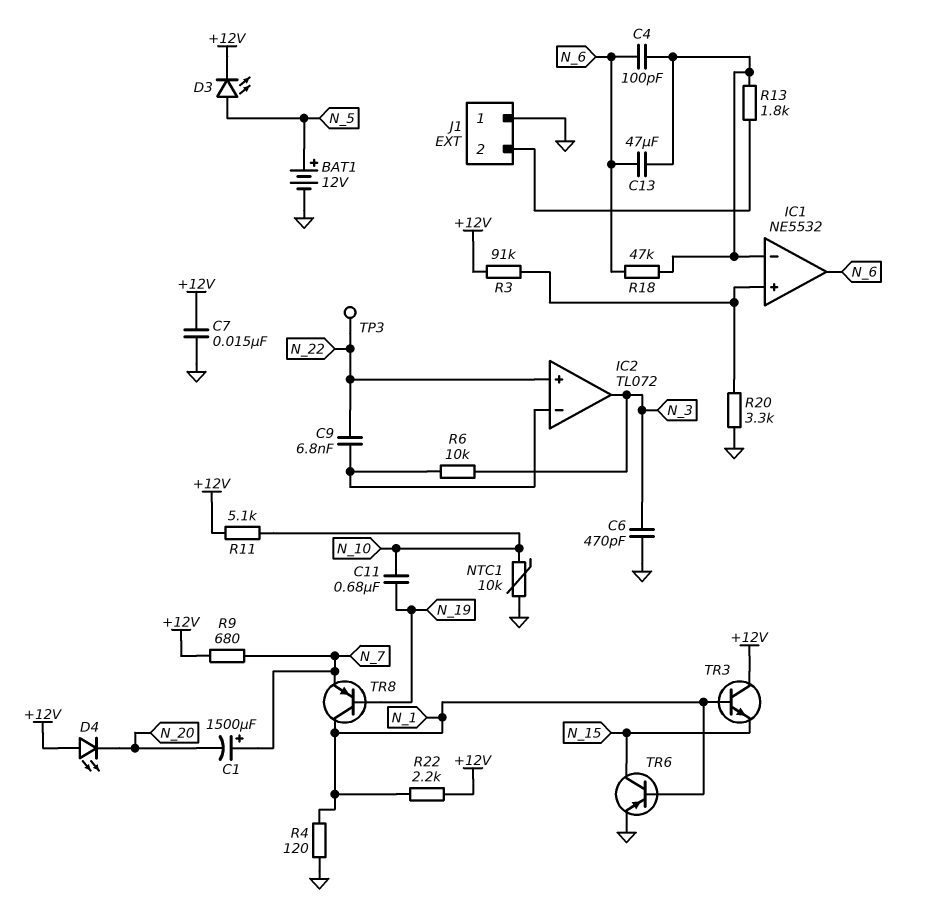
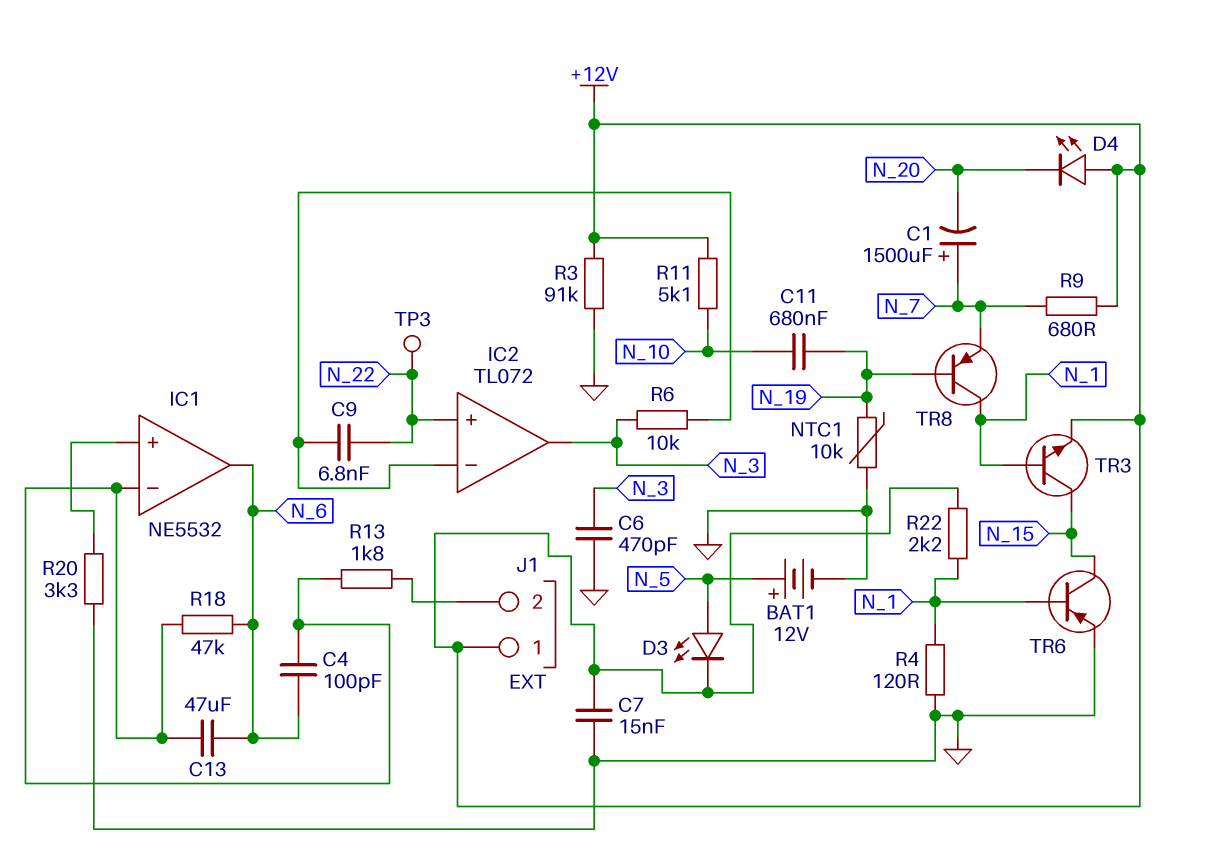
J1 pin 1: GND -> +12V
NTC1: 10k (GND, N_10) -> 10k (GND, N_19)
R3: 91k (+12V, IC1/in+) -> 91k (+12V, GND)
TR3: NPN (B N_1, C +12V, E N_15) -> NPN (B N_1, C N_15, E +12V)

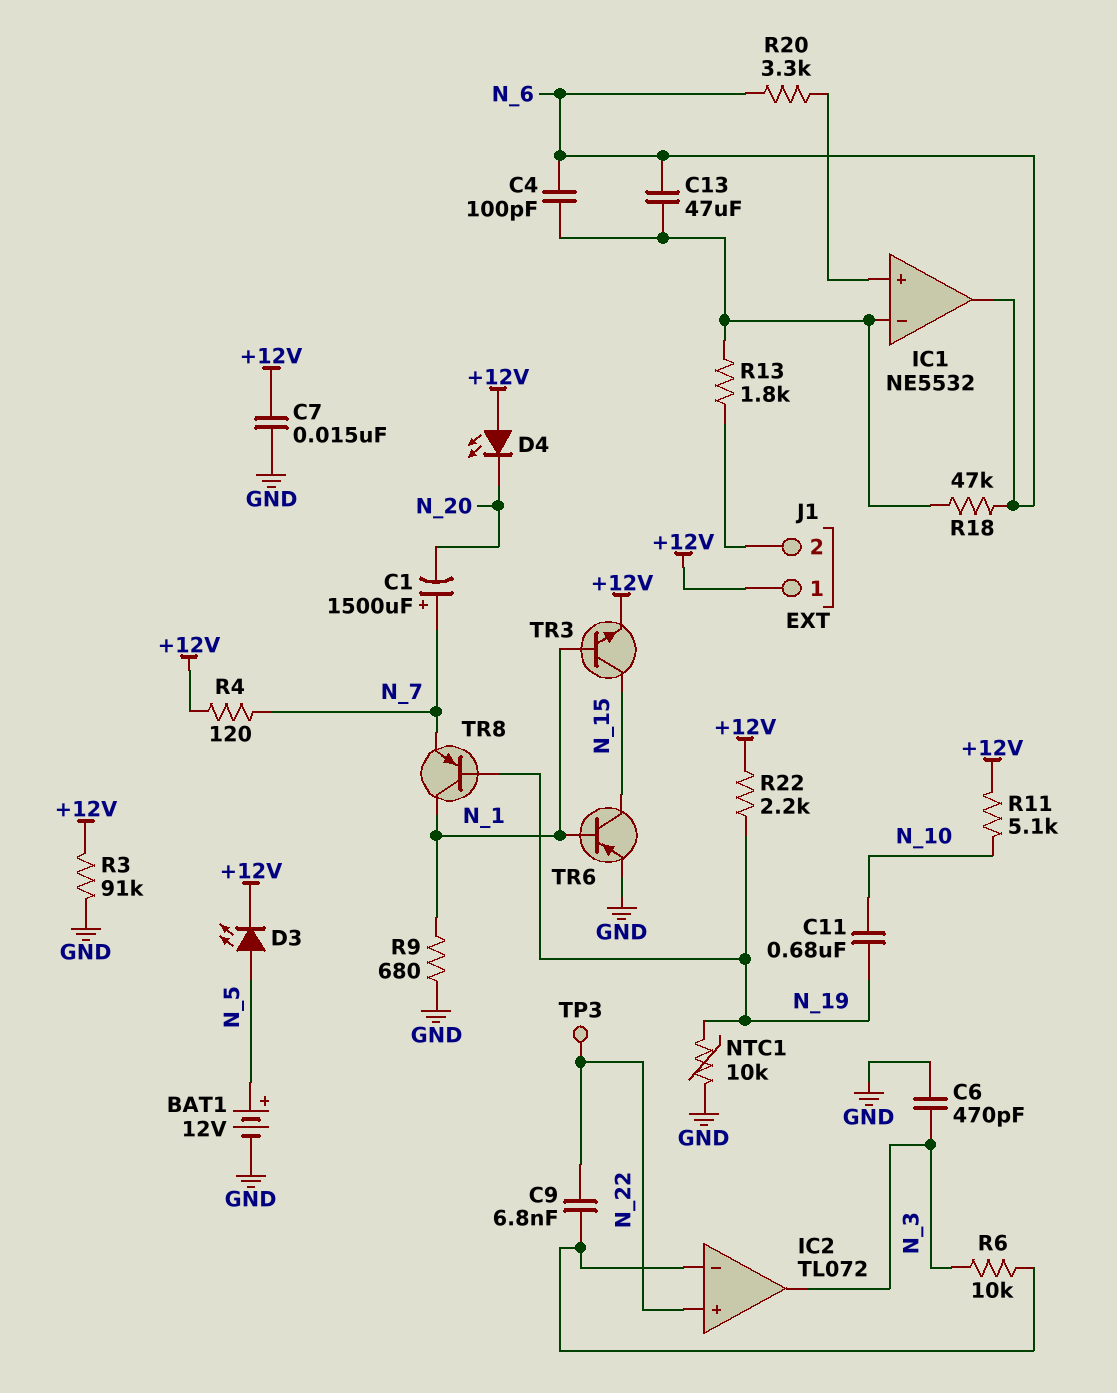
R4: 120 (GND, N_1) -> 120 (+12V, N_7)
R9: 680 (+12V, N_7) -> 680 (GND, N_1)
R20: 3.3k (GND, IC1/in+) -> 3.3k (IC1/in+, N_6)
R22: 2.2k (+12V, N_1) -> 2.2k (+12V, N_19)

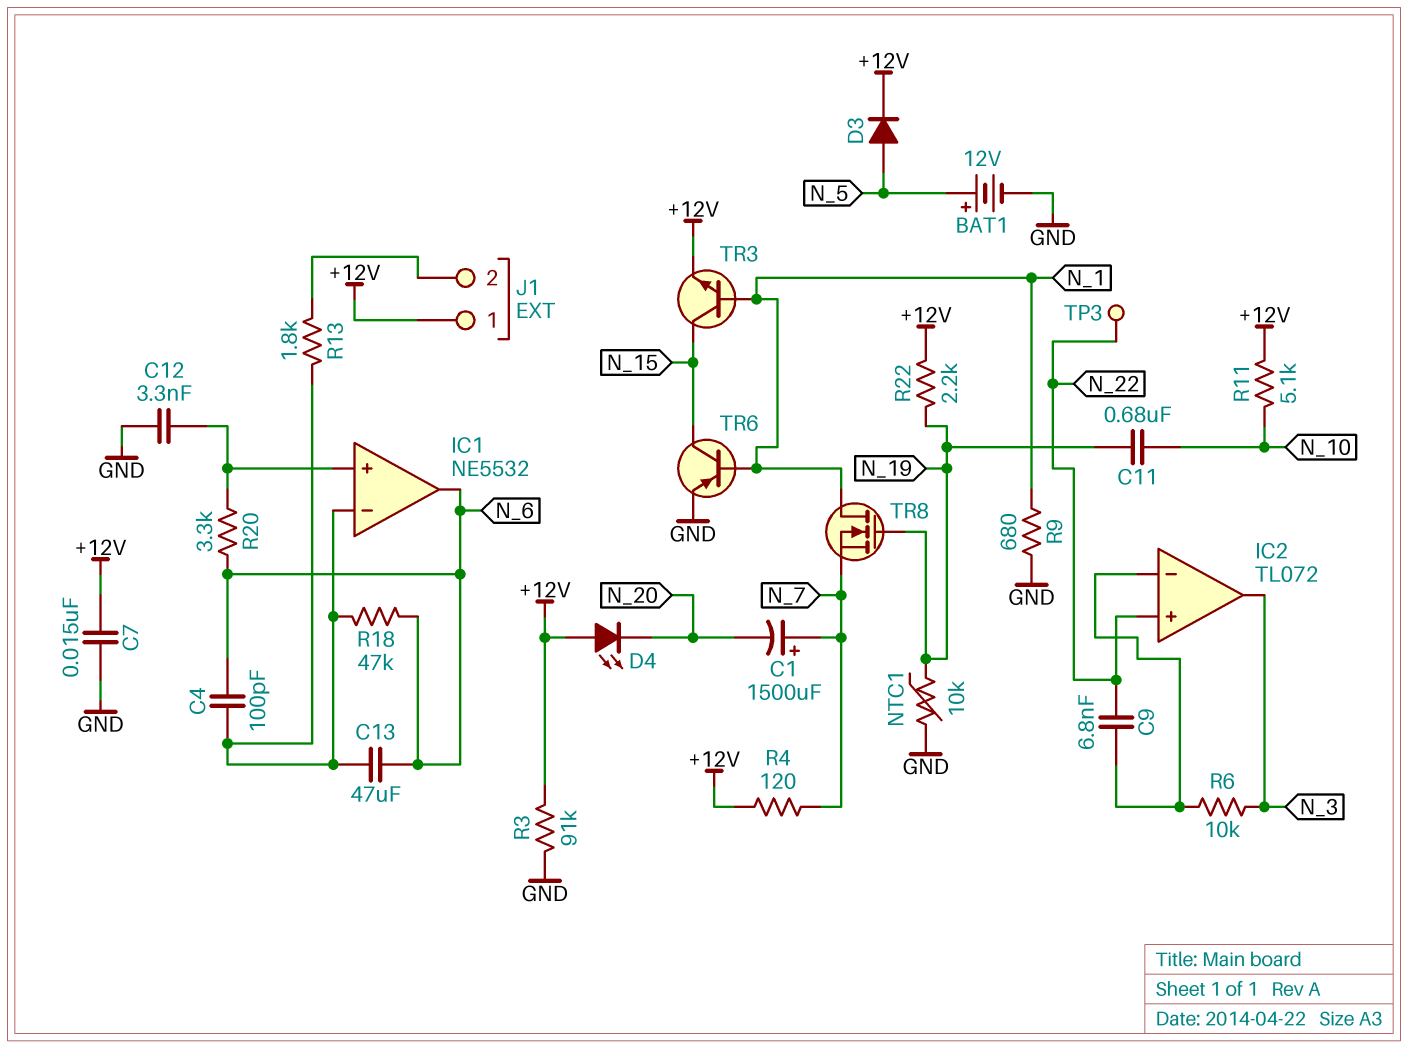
C6: 470pF (GND, N_3) -> none
C12: none -> 3.3nF (GND, IC1/in+)
D3: LED (A N_5, K +12V) -> diode (A N_5, K +12V)
TR8: PNP (B N_19, C N_1, E N_7) -> NMOS (G N_19, D N_1, S N_7)

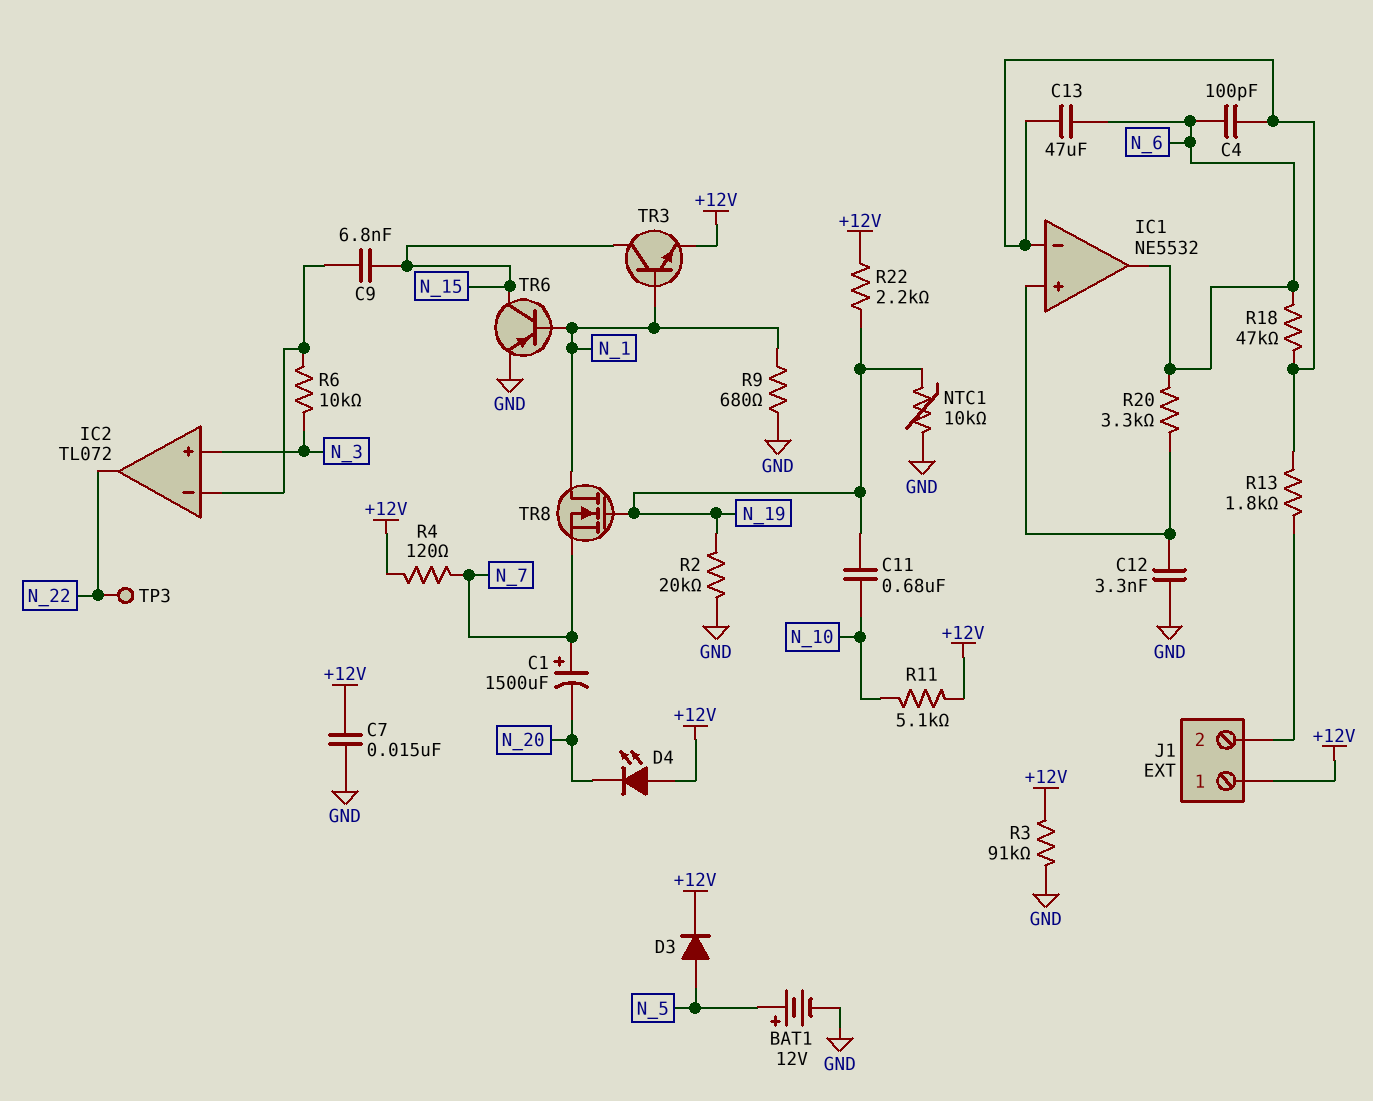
C9: 6.8nF (IC2/in-, N_22) -> 6.8nF (IC2/in-, N_15)
IC2 pin in+: N_22 -> N_3
IC2 pin out: N_3 -> N_22
R2: none -> 20k (GND, N_19)

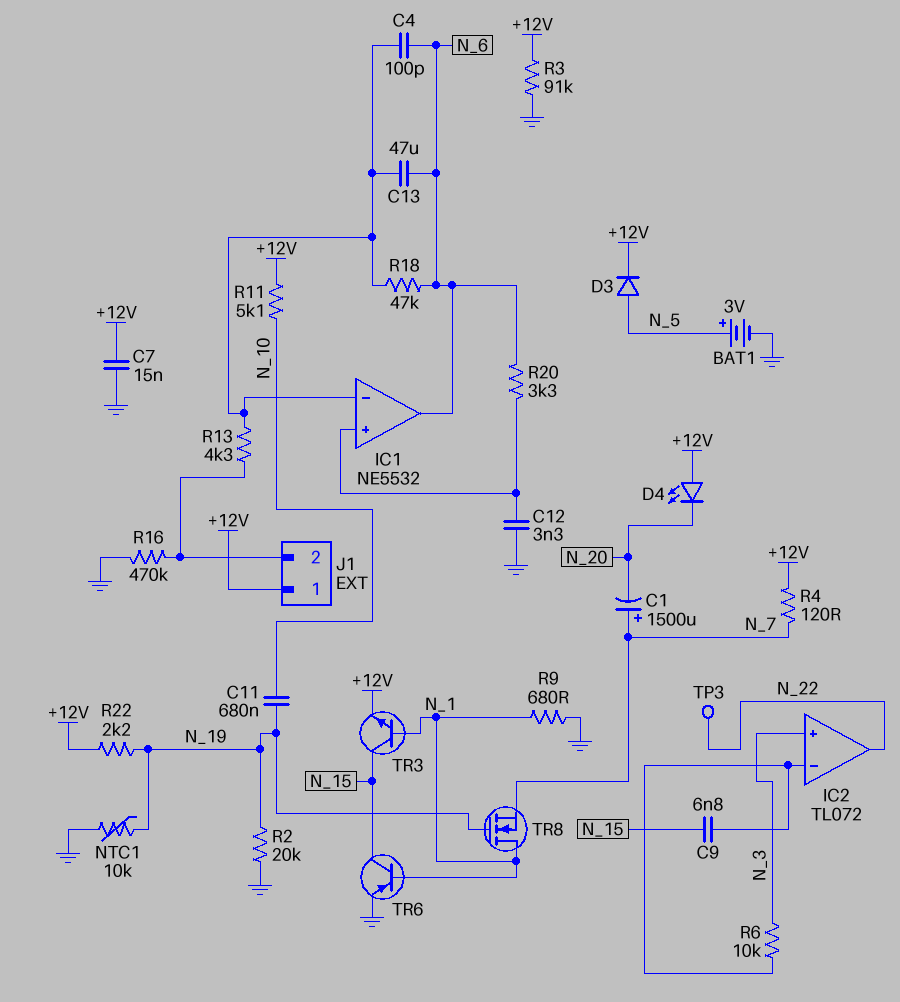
BAT1: 12V (plus N_5, minus GND) -> 3V (plus N_5, minus GND)
R13: 1.8k (IC1/in-, J1/2) -> 4.3k (IC1/in-, J1/2)
R16: none -> 470k (GND, J1/2)

